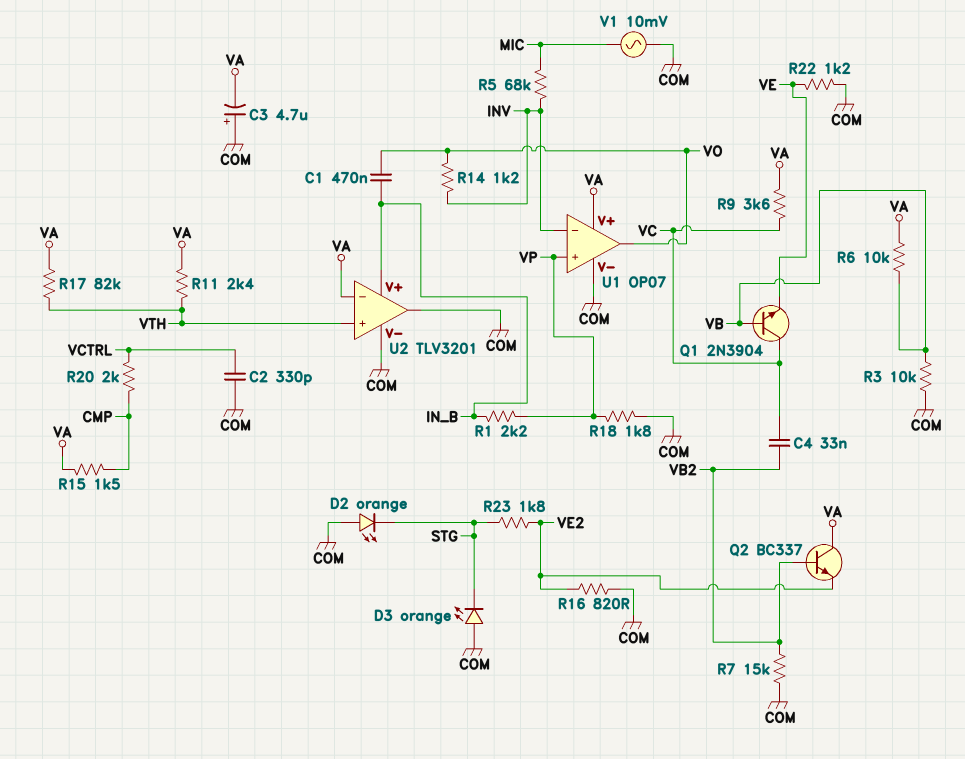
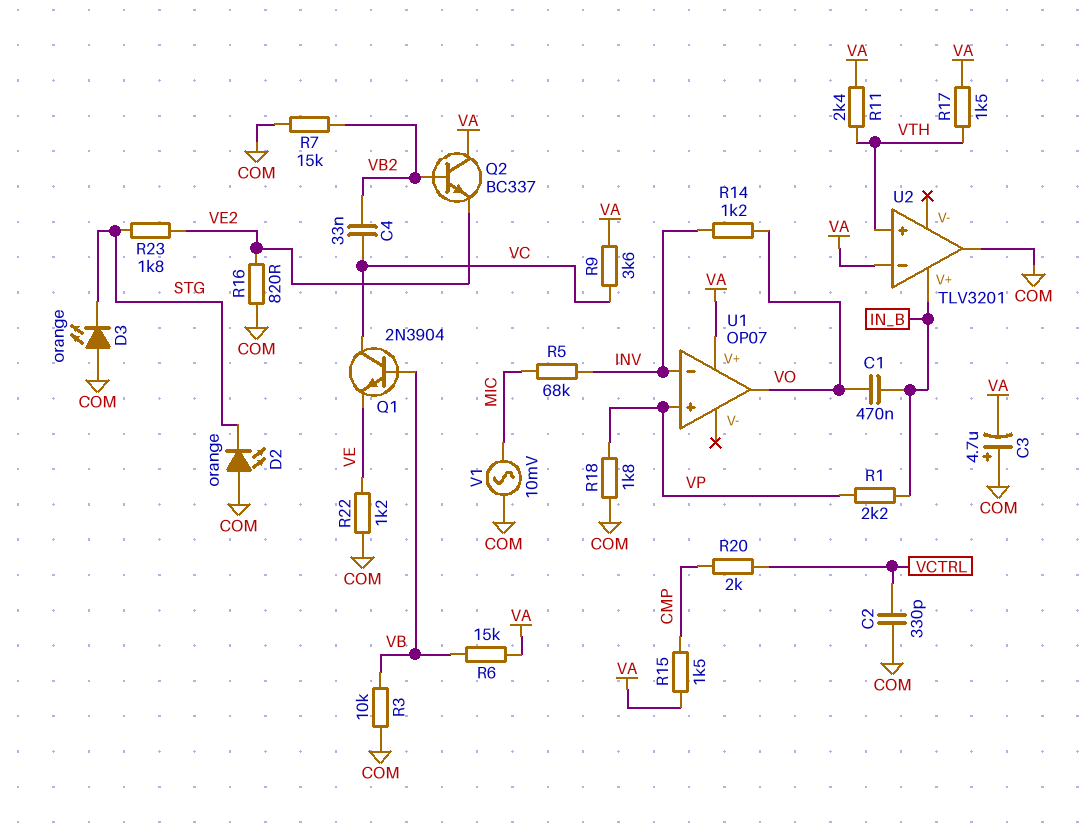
R6: 10k (VA, VB) -> 15k (VA, VB)
R17: 82k (VA, VTH) -> 1.5k (VA, VTH)
U1 pin V-: COM -> none
U2 pin V-: COM -> none

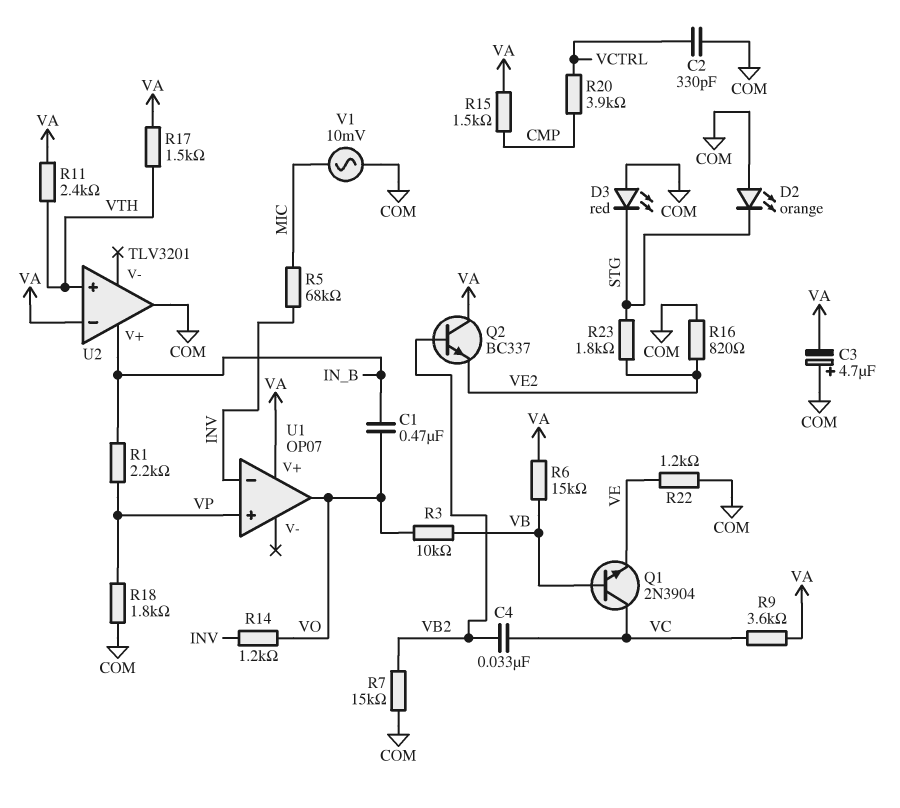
D3: LED orange (A COM, K STG) -> LED red (A COM, K STG)
R3: 10k (COM, VB) -> 10k (VB, VO)
R20: 2k (CMP, VCTRL) -> 3.9k (CMP, VCTRL)

